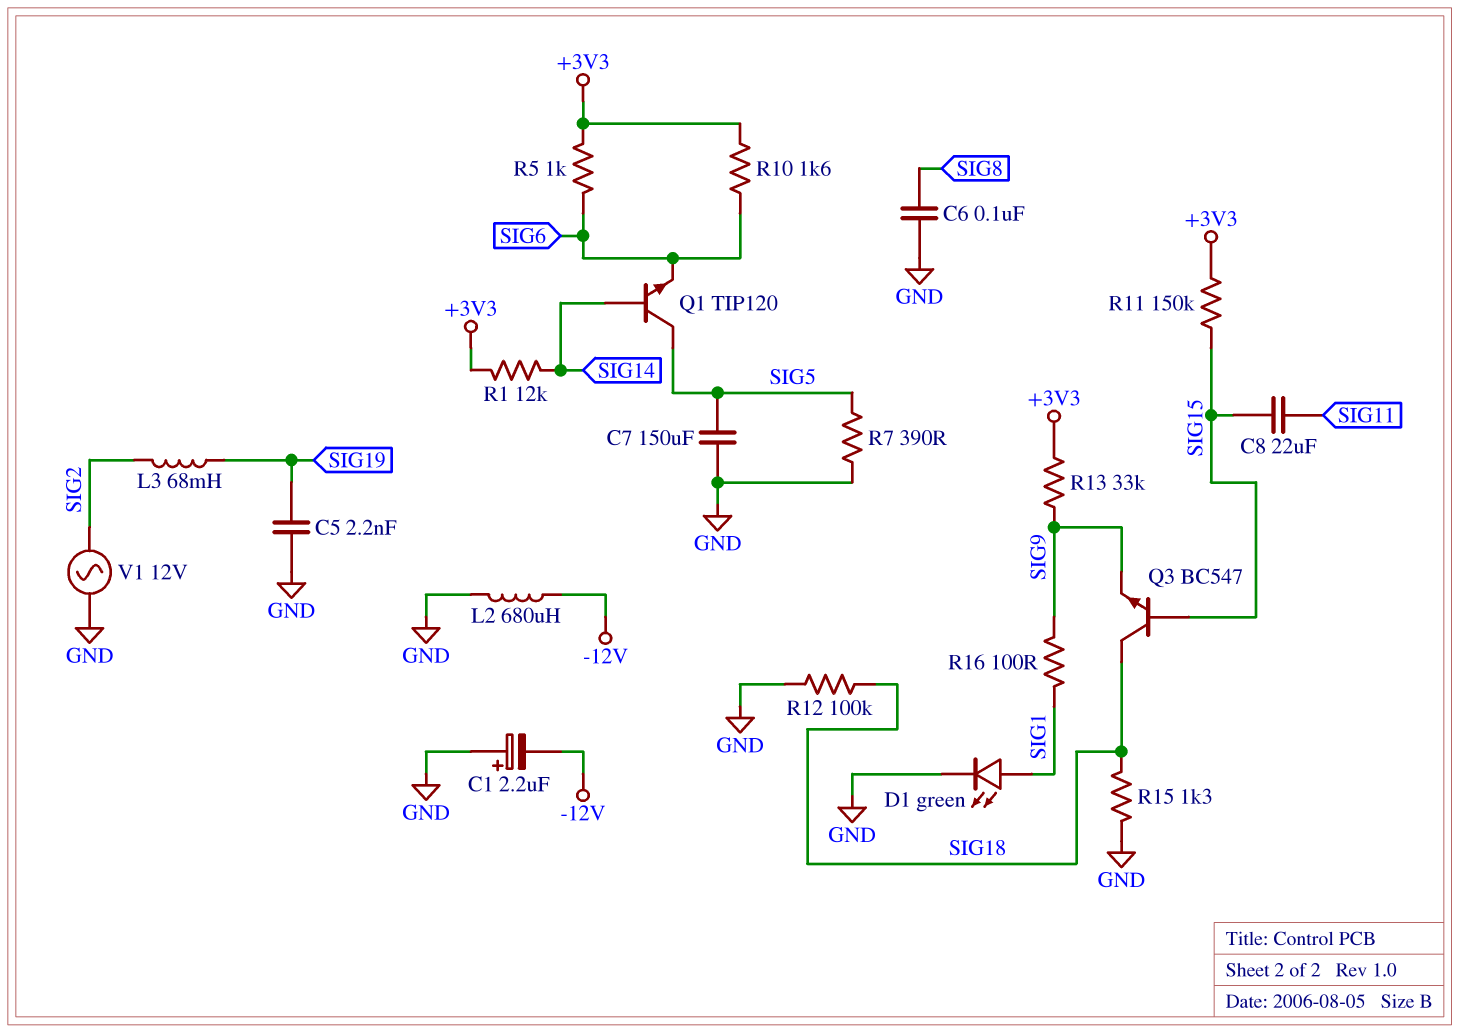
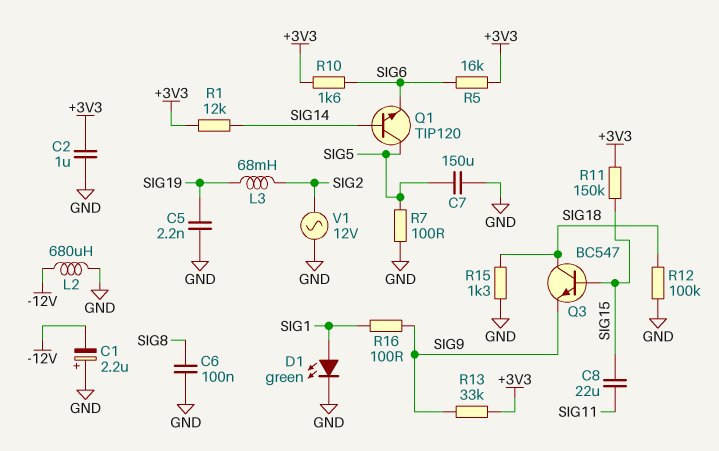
C2: none -> 1uF (+3V3, GND)
R5: 1k (+3V3, SIG6) -> 16k (+3V3, SIG6)
R7: 390 (GND, SIG5) -> 100 (GND, SIG5)

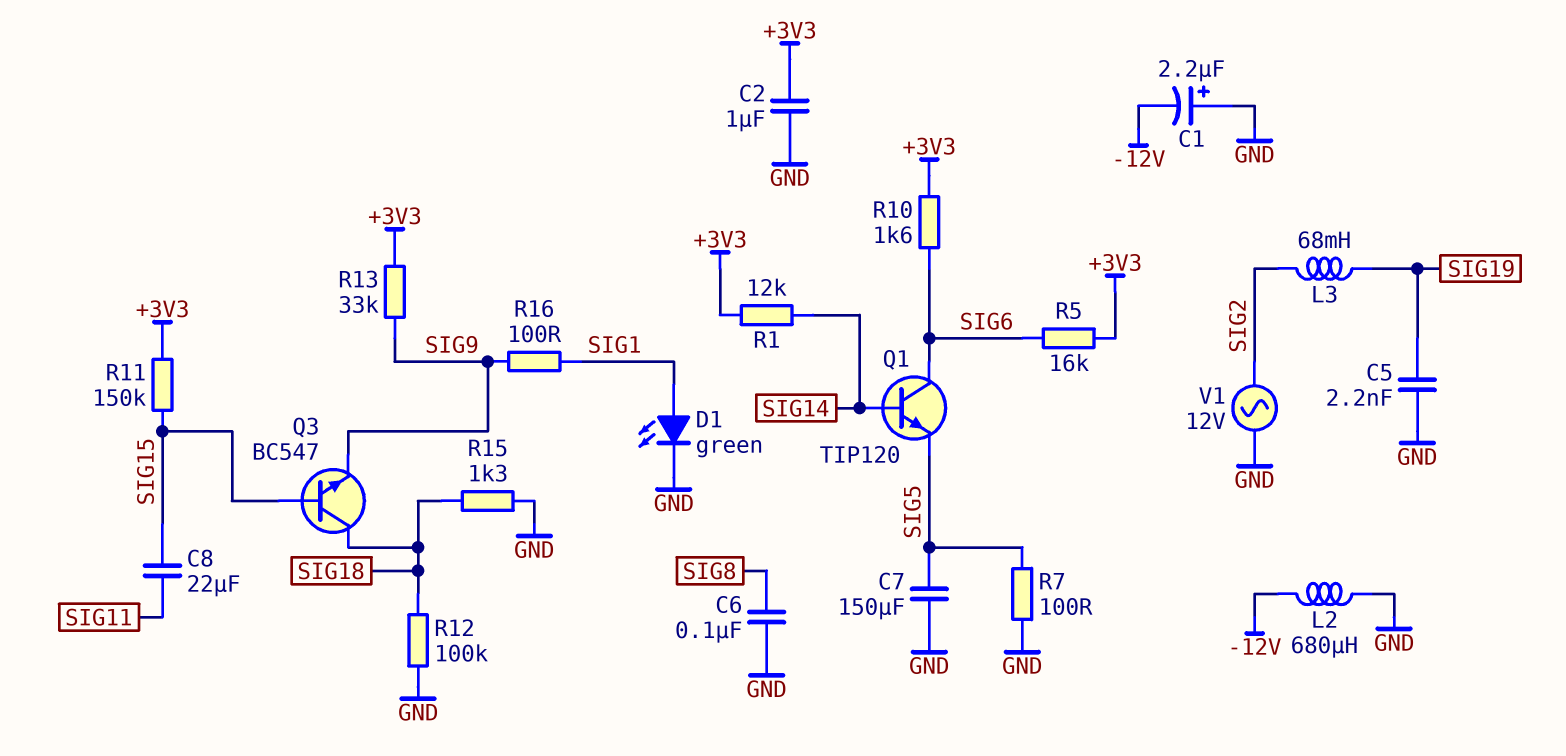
Q1: NPN TIP120 (B SIG14, C SIG5, E SIG6) -> NPN TIP120 (B SIG14, C SIG6, E SIG5)

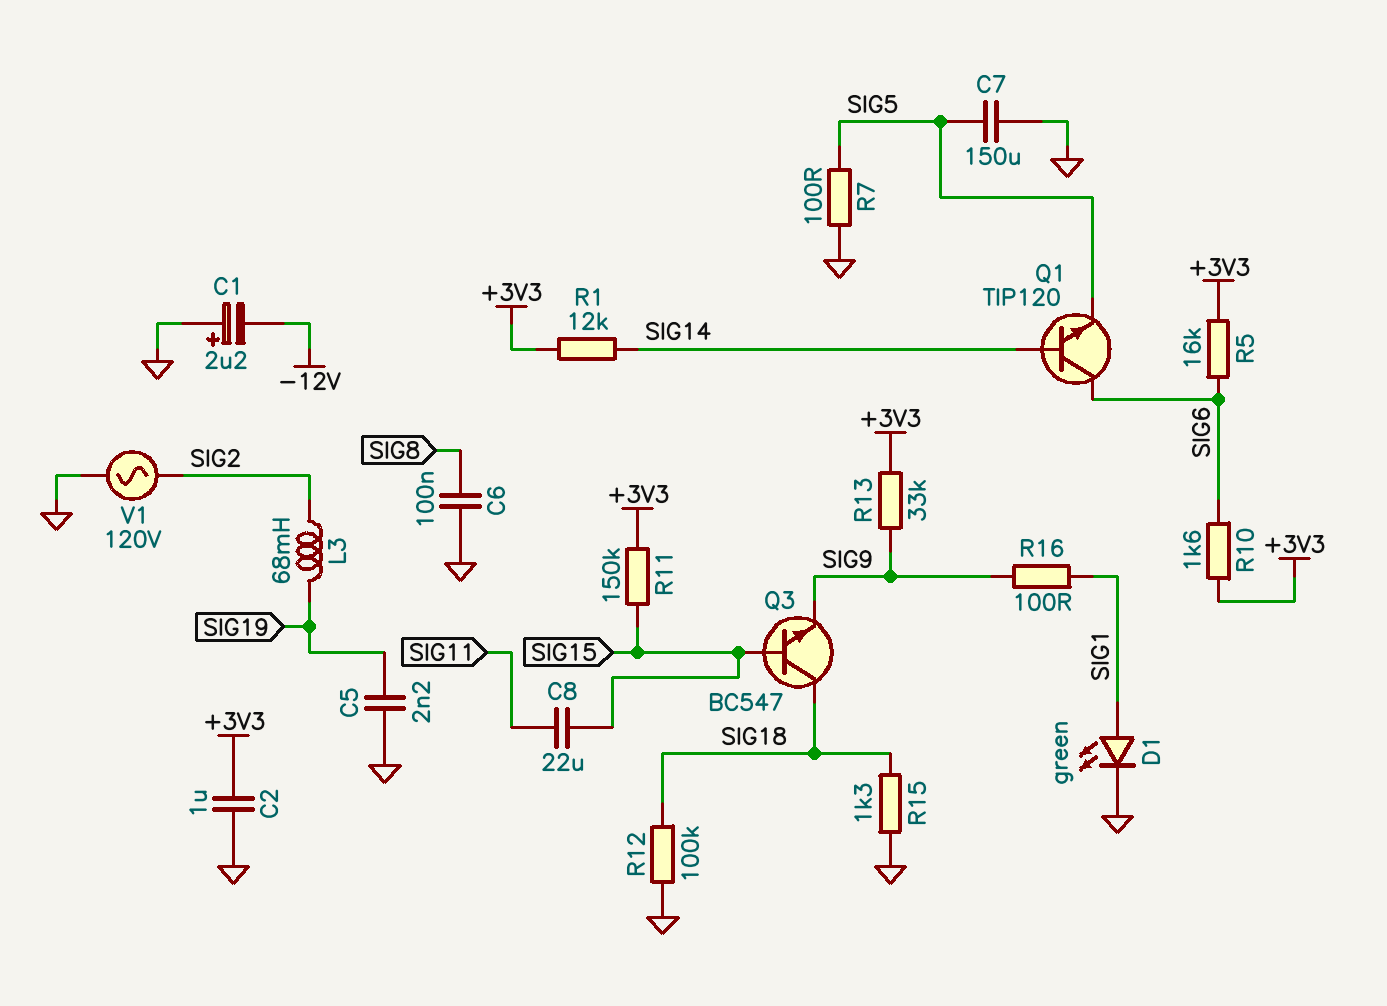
L2: 680uH (-12V, GND) -> none
V1: AC 12V (GND, SIG2) -> AC 120V (GND, SIG2)

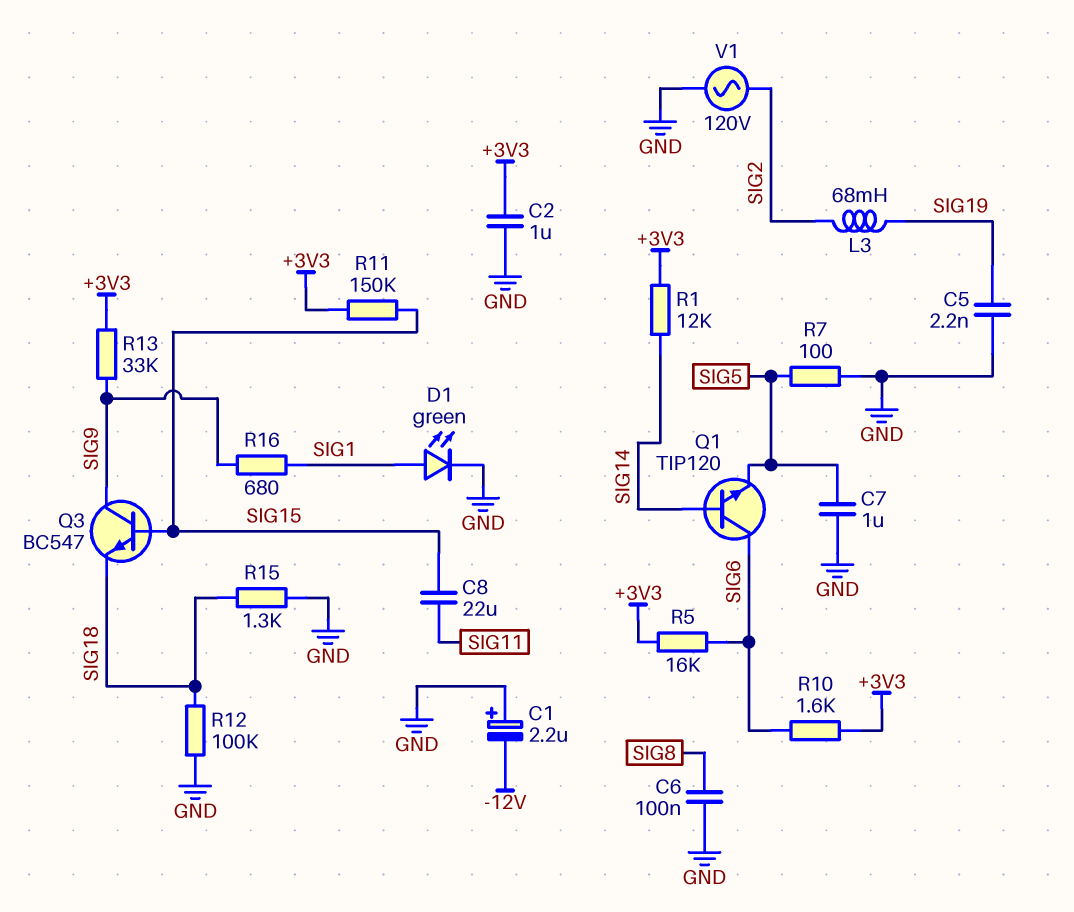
C7: 150uF (GND, SIG5) -> 1uF (GND, SIG5)
Q3: NPN BC547 (B SIG15, C SIG18, E SIG9) -> NPN BC547 (B SIG15, C SIG9, E SIG18)
R16: 100 (SIG1, SIG9) -> 680 (SIG1, SIG9)

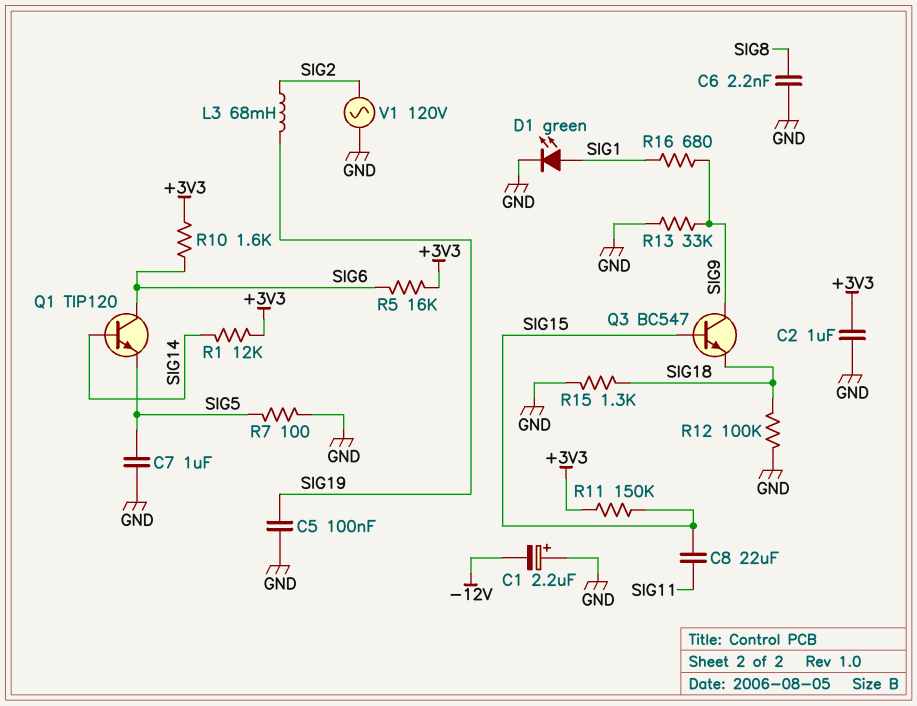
C5: 2.2nF (GND, SIG19) -> 100nF (GND, SIG19)
C6: 100nF (GND, SIG8) -> 2.2nF (GND, SIG8)
R13: 33k (+3V3, SIG9) -> 33k (GND, SIG9)

